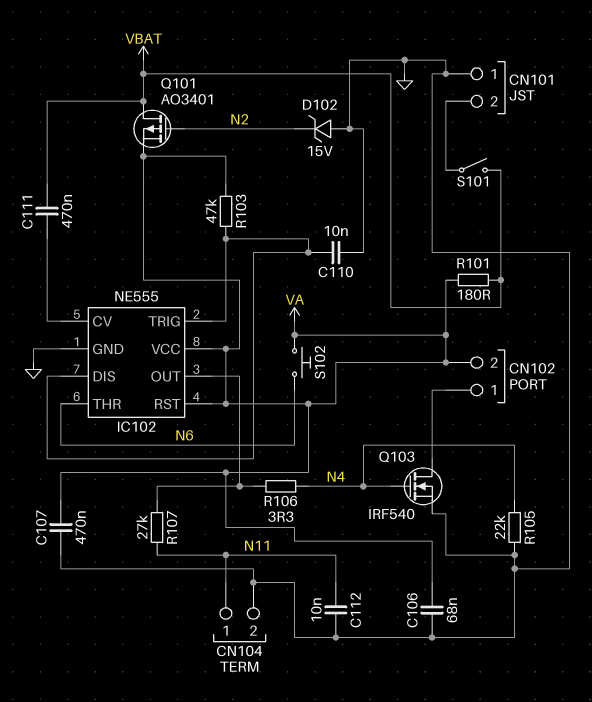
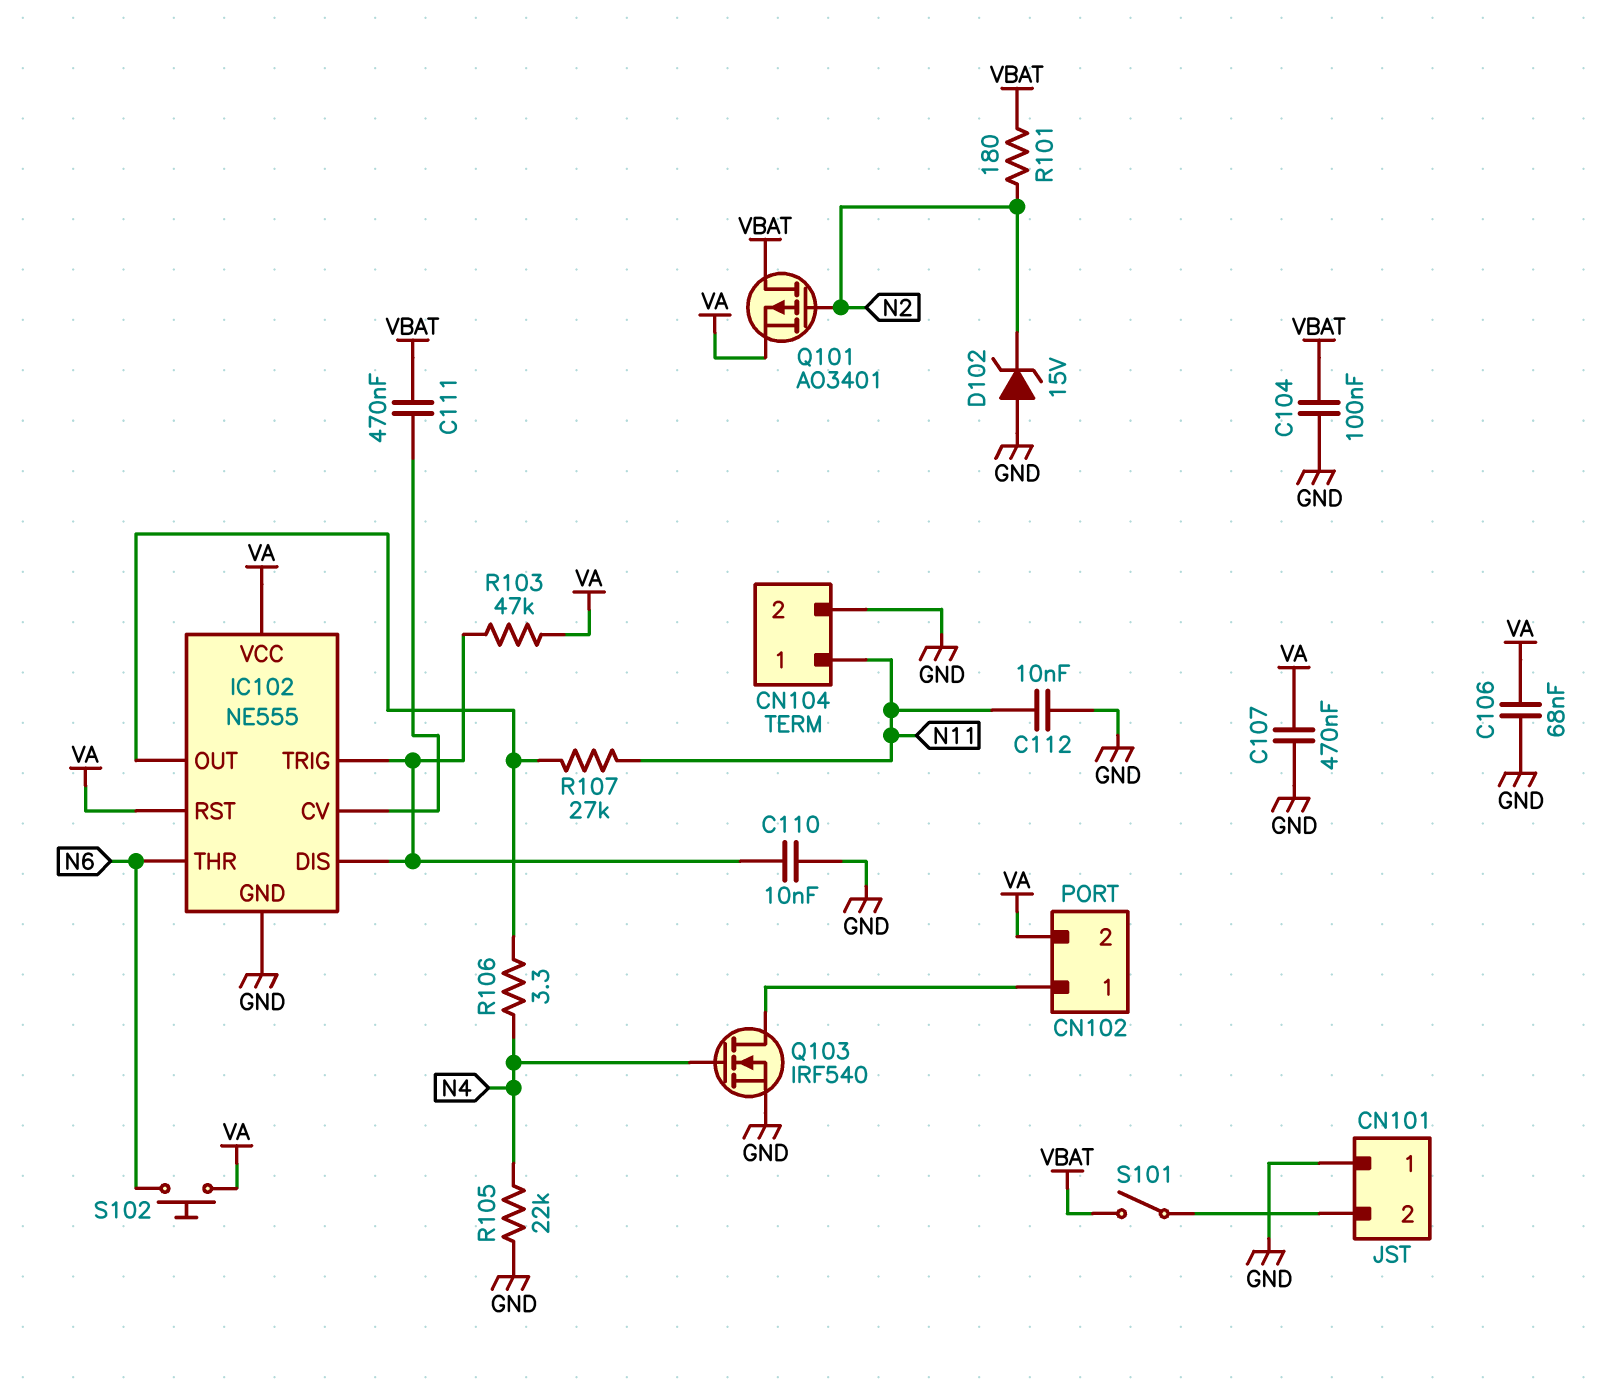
C104: none -> 100nF (GND, VBAT)
R101: 180 (VA, VBAT) -> 180 (N2, VBAT)

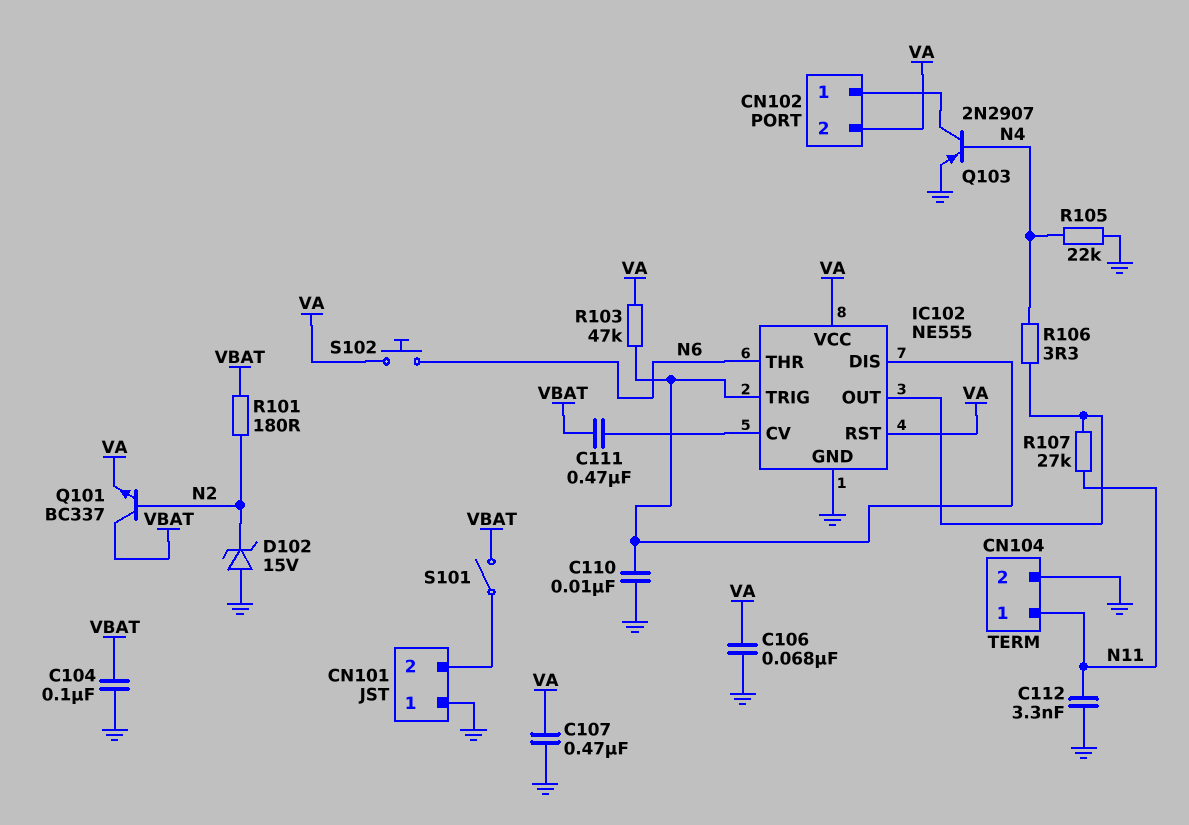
C112: 10nF (GND, N11) -> 3.3nF (GND, N11)
Q101: PMOS AO3401 (G N2, D VBAT, S VA) -> NPN BC337 (B N2, C VBAT, E VA)
Q103: NMOS IRF540 (G N4, D CN102/1, S GND) -> PNP 2N2907 (B N4, C CN102/1, E GND)

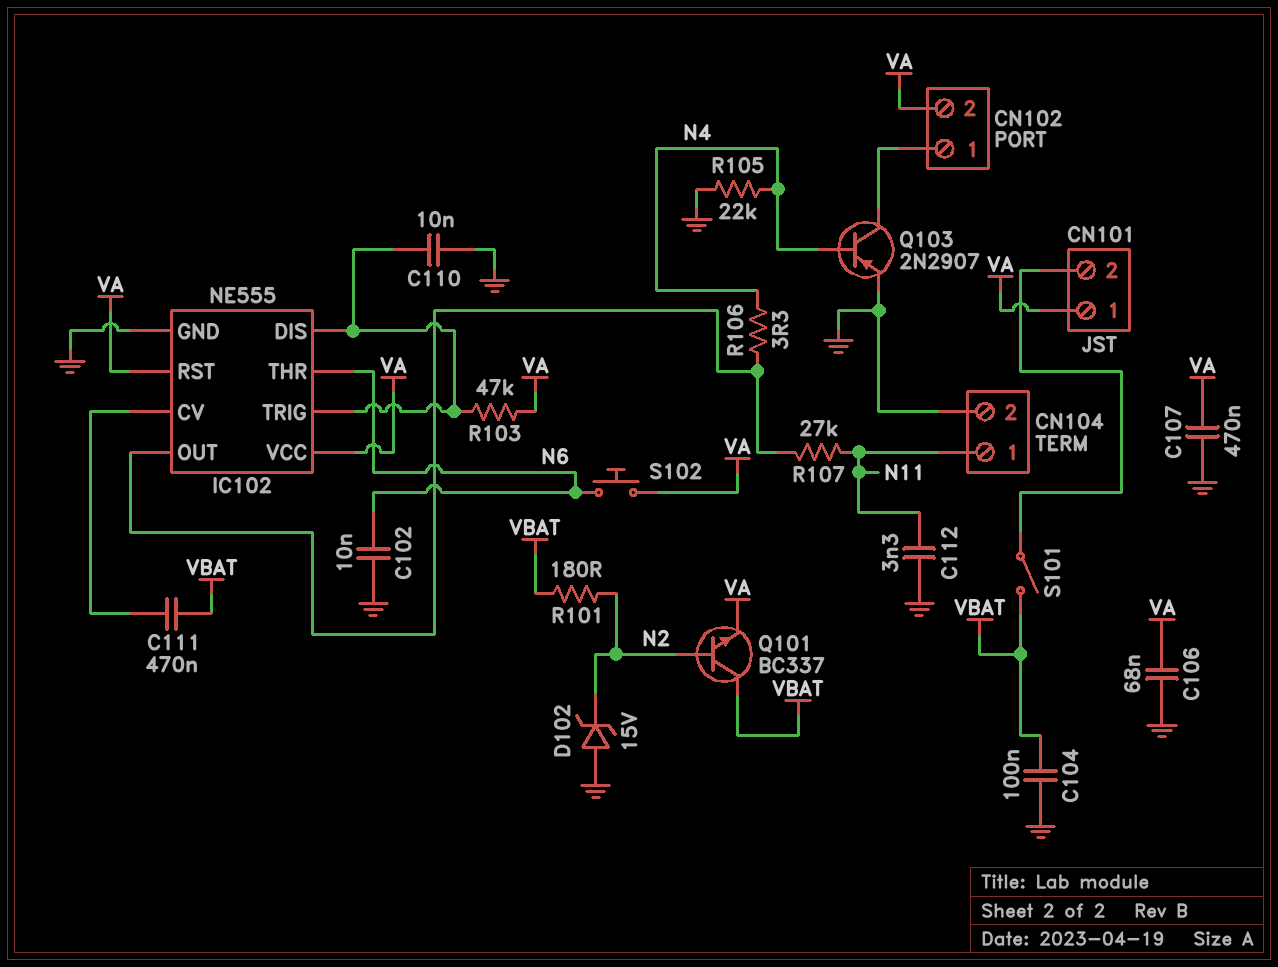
C102: none -> 10nF (GND, N6)
CN101 pin 1: GND -> VA

